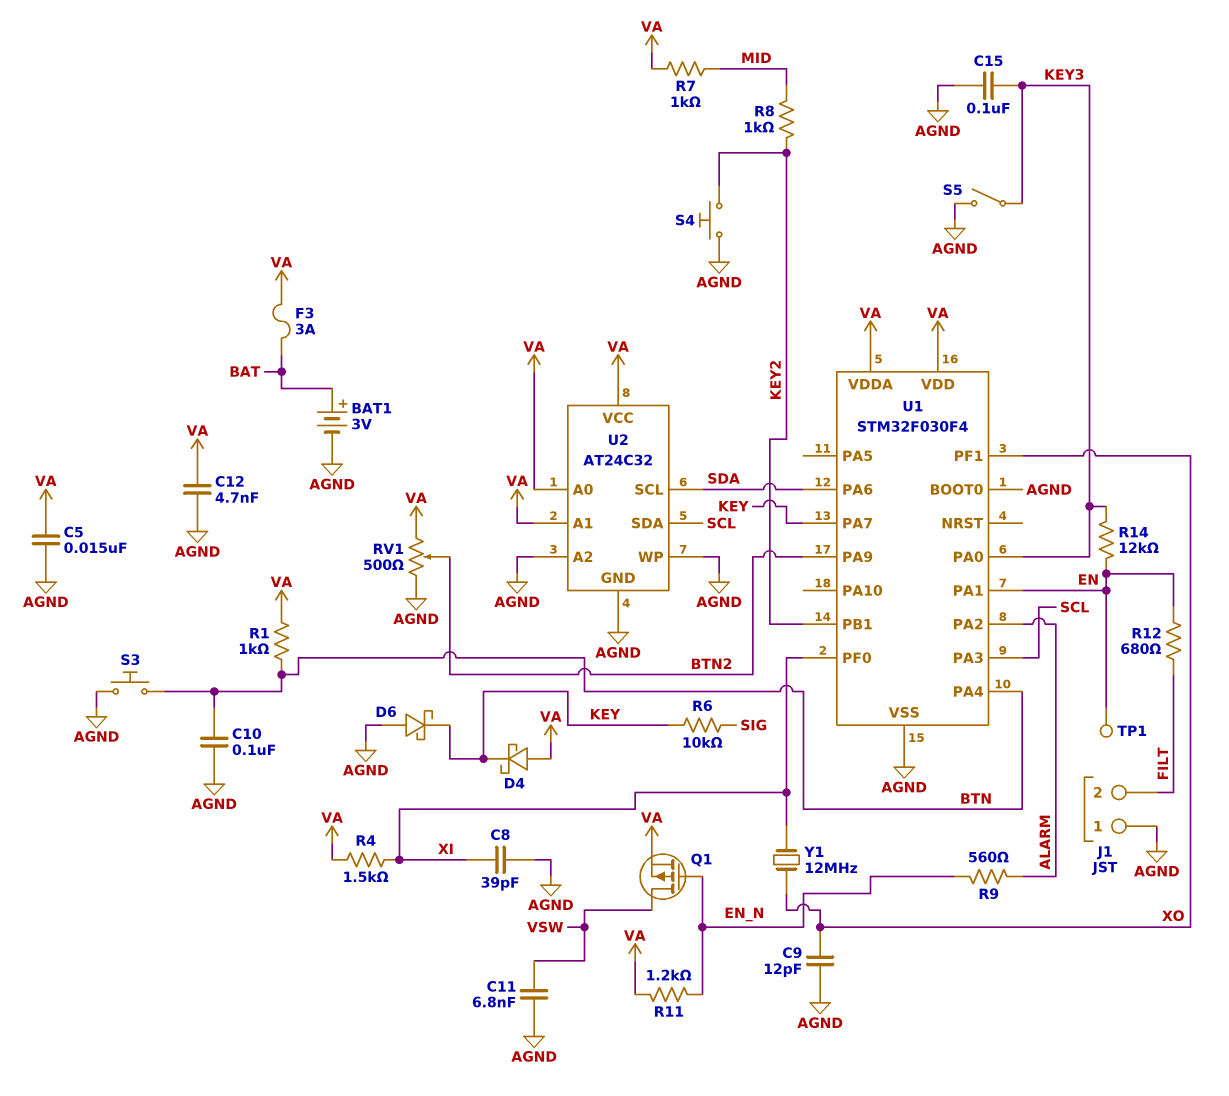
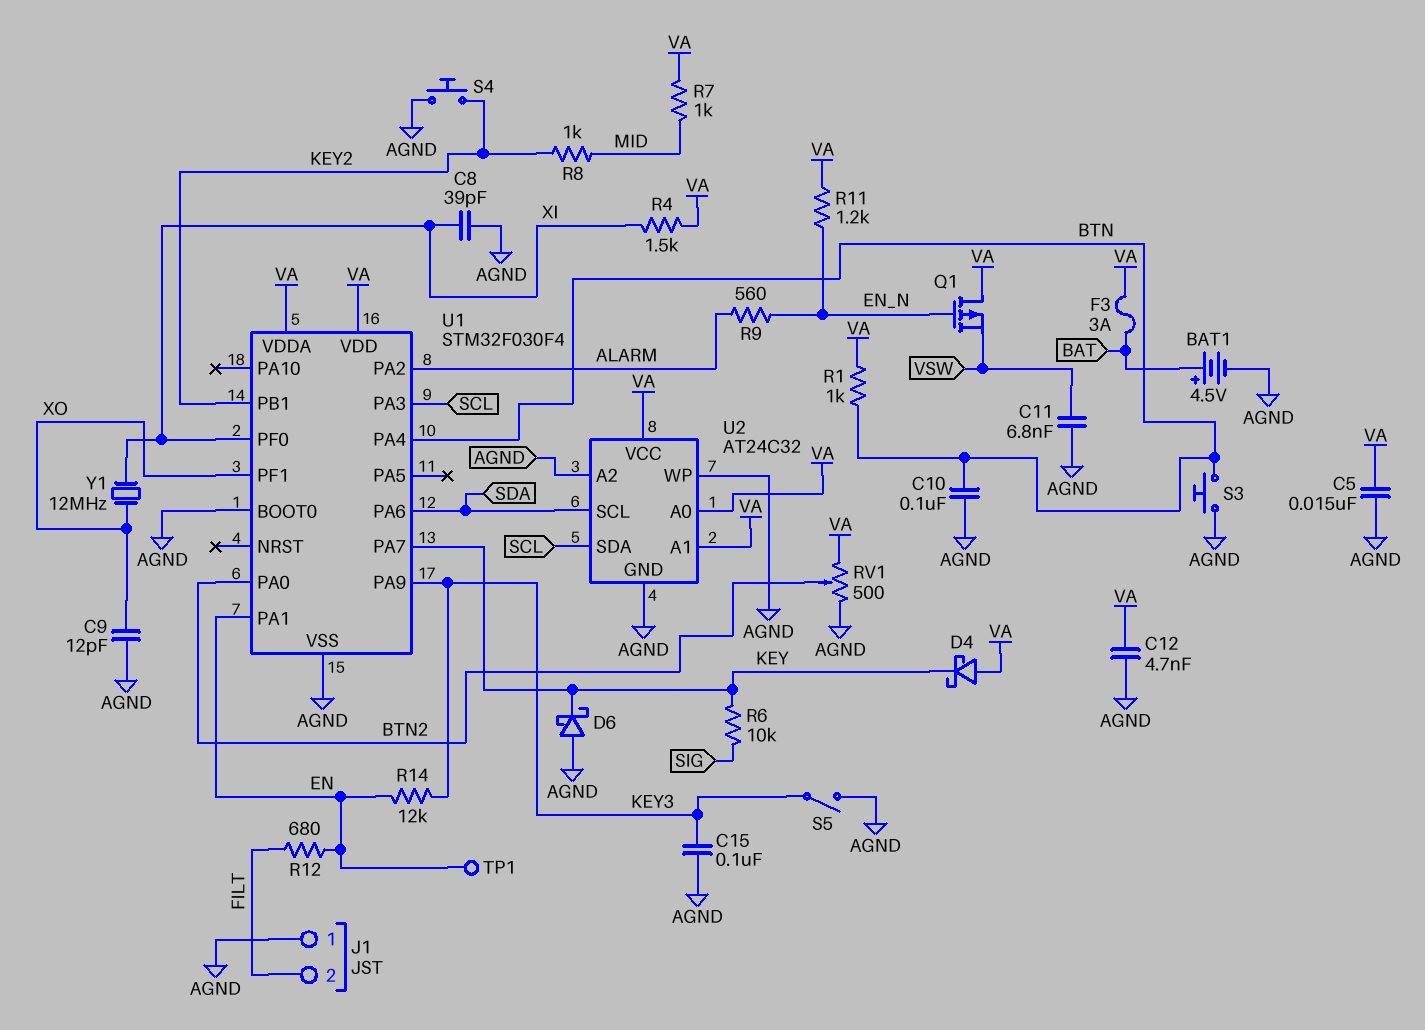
BAT1: 3V (plus BAT, minus AGND) -> 4.5V (plus BAT, minus AGND)
Q1: PMOS (G EN_N, D VSW, S VA) -> PMOS (G EN_N, D VA, S VSW)
U1 pin PA0: KEY3 -> BTN2
U1 pin PA9: BTN2 -> KEY3

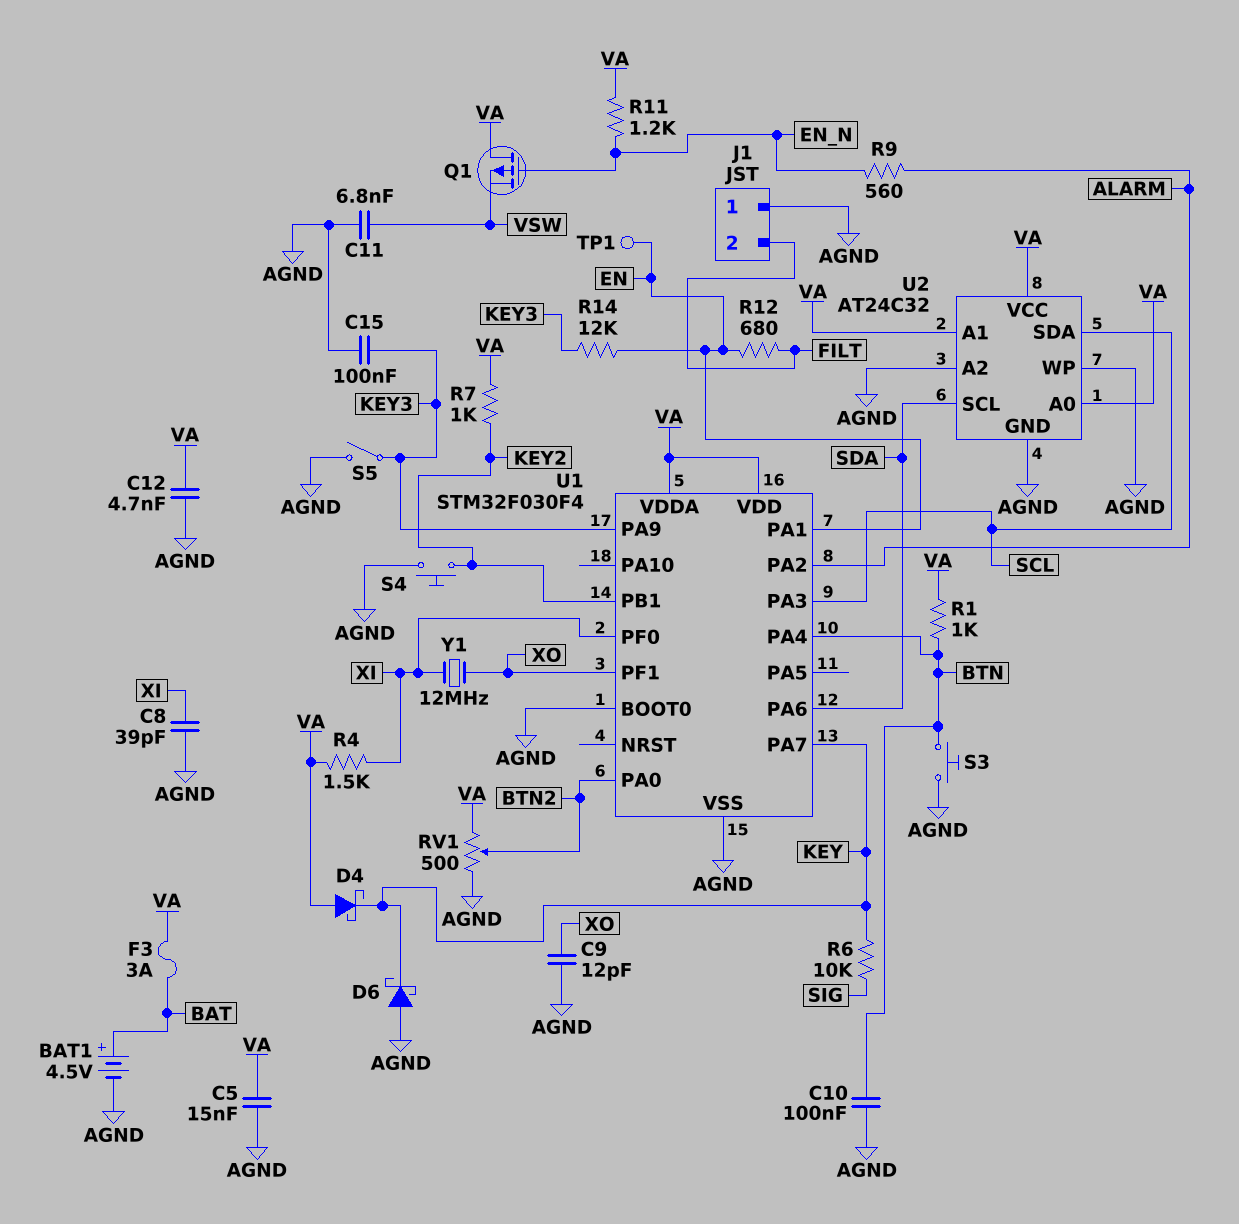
R7: 1k (MID, VA) -> 1k (KEY2, VA)
R8: 1k (KEY2, MID) -> none

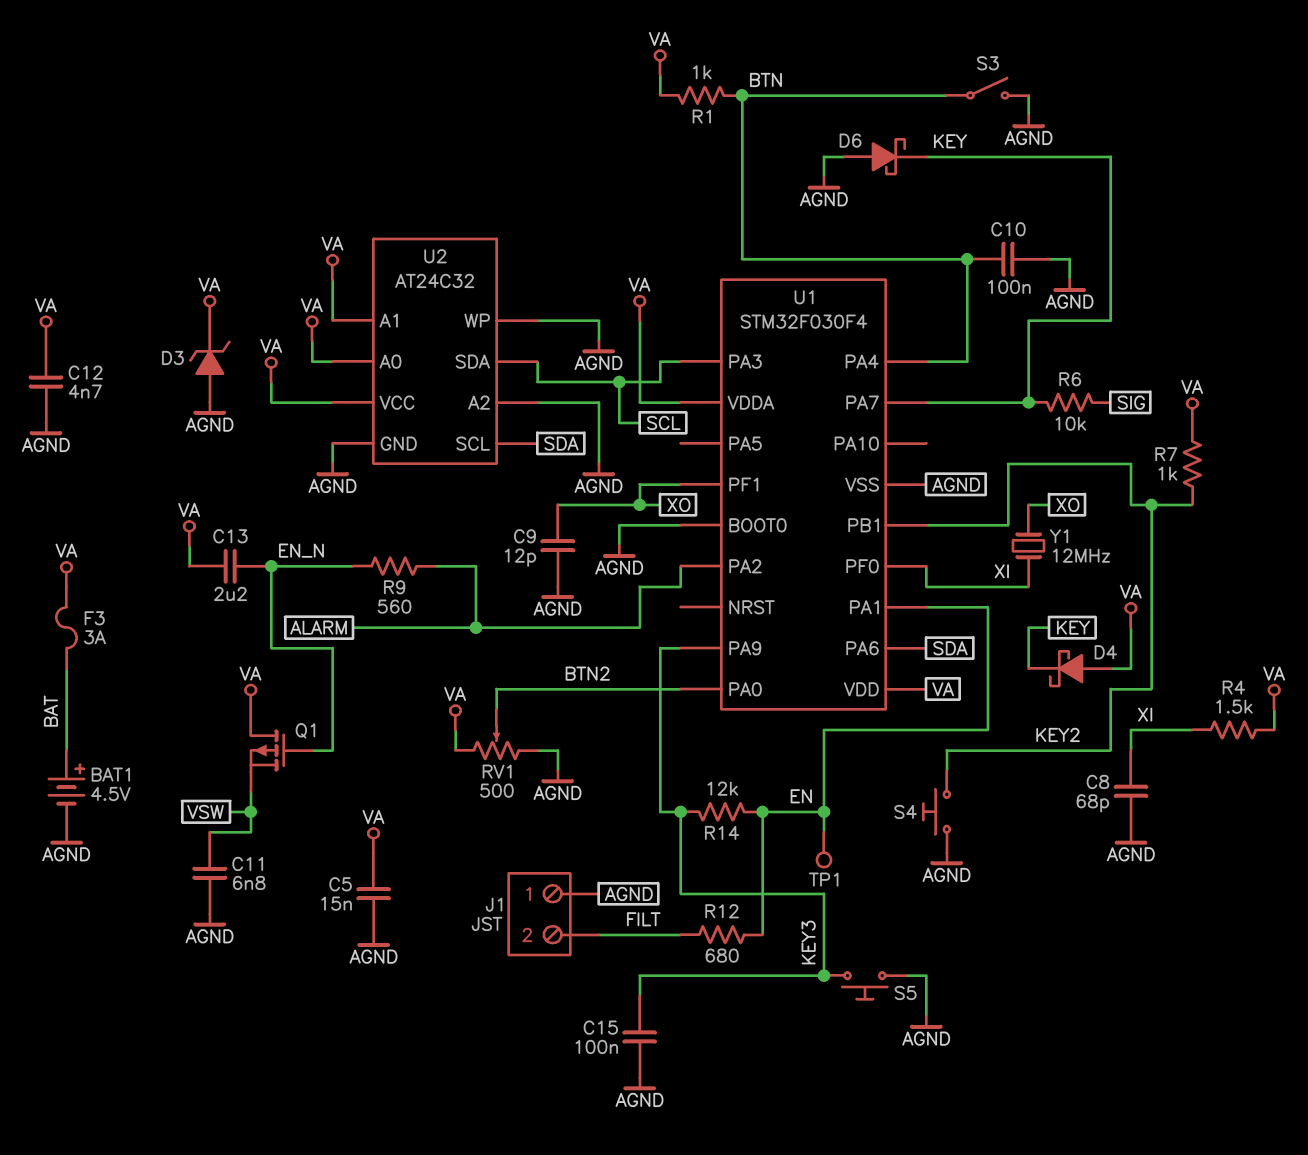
C8: 39pF (AGND, XI) -> 68pF (AGND, XI)
C13: none -> 2.2uF (EN_N, VA)
D3: none -> zener (A AGND, K VA)
R11: 1.2k (EN_N, VA) -> none
S3: button (AGND, BTN) -> switch (AGND, BTN)
S5: switch (AGND, KEY3) -> button (AGND, KEY3)

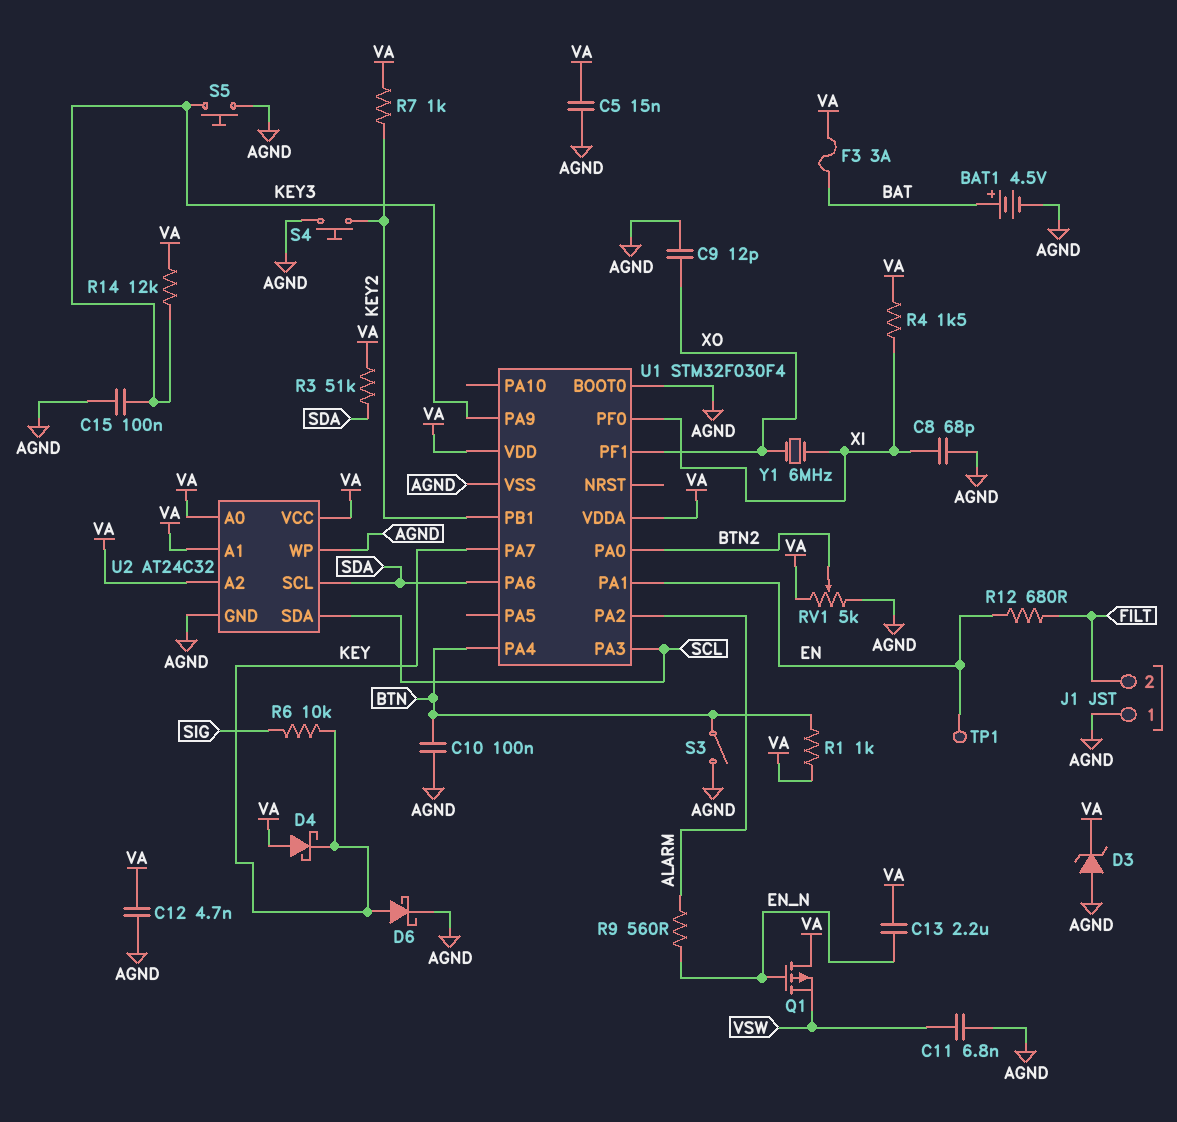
D6: schottky (A AGND, K KEY) -> schottky (A KEY, K AGND)
R3: none -> 51k (SDA, VA)
R14: 12k (EN, KEY3) -> 12k (KEY3, VA)
RV1: 500 (AGND, VA, wiper BTN2) -> 5k (AGND, VA, wiper BTN2)
U2 pin A2: AGND -> VA
Y1: 12MHz (XI, XO) -> 6MHz (XI, XO)

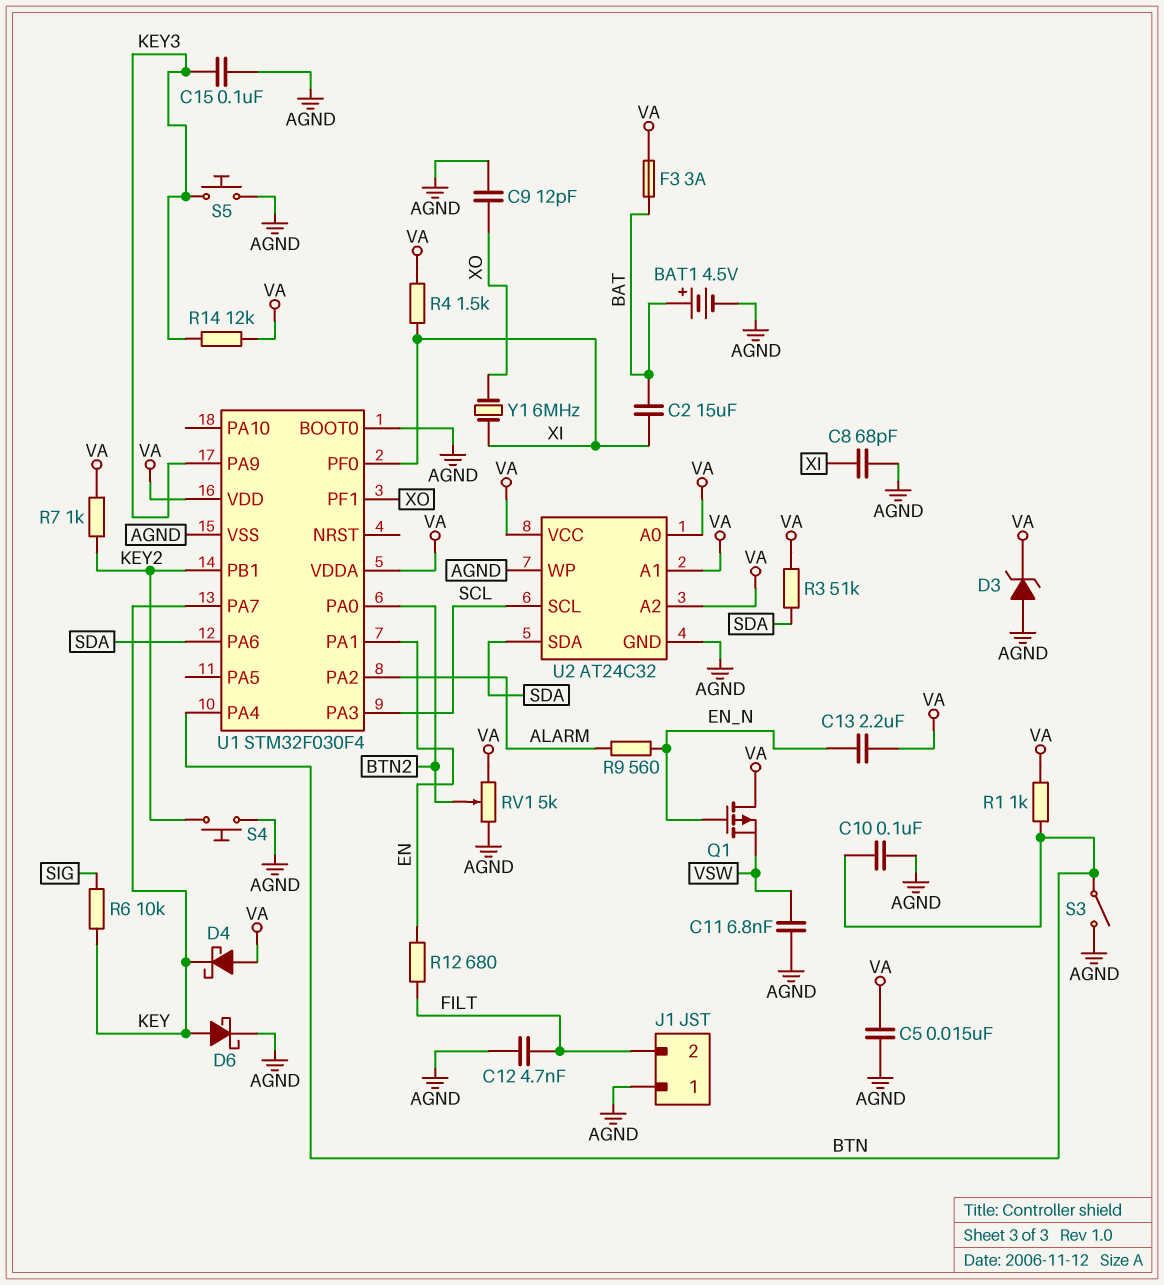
C2: none -> 15uF (BAT, XI)
C12: 4.7nF (AGND, VA) -> 4.7nF (AGND, FILT)
TP1: test point (EN) -> none
U2 pin SCL: SDA -> SCL
U2 pin SDA: SCL -> SDA

